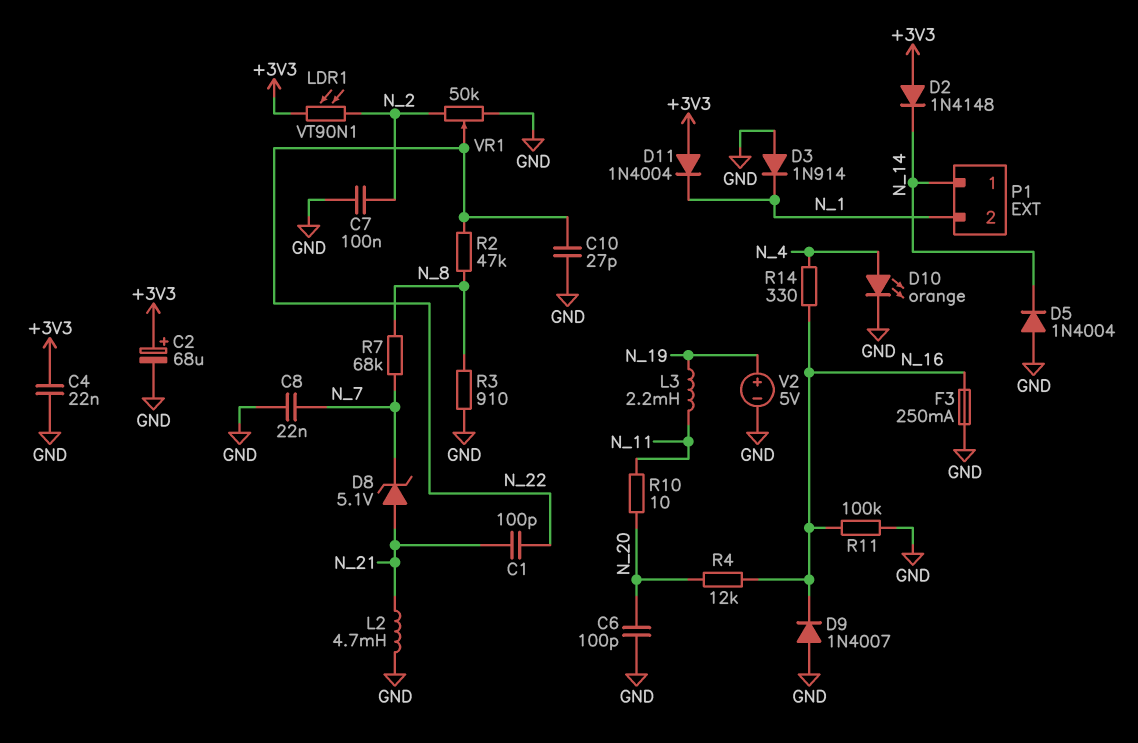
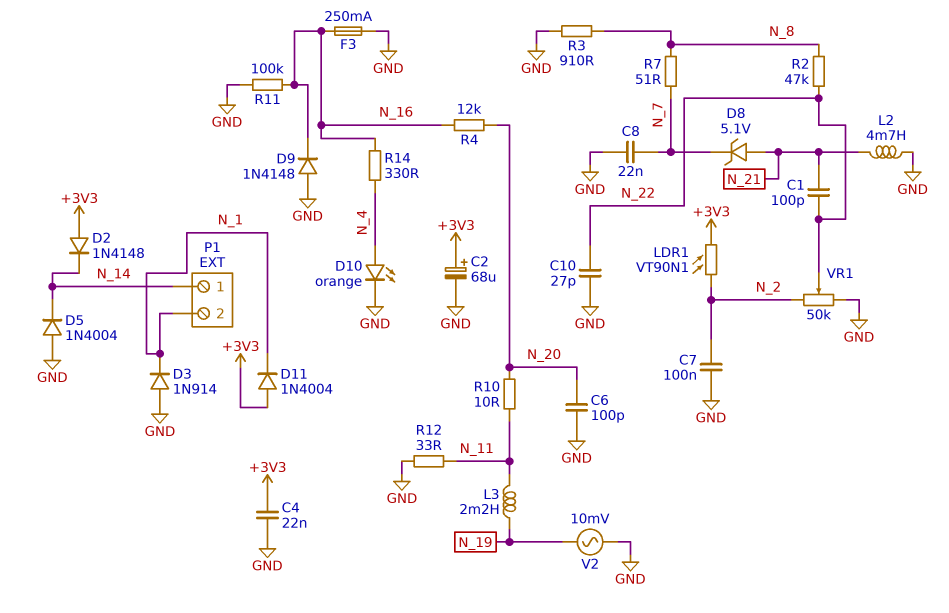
D9: diode 1N4007 (A GND, K N_16) -> diode 1N4148 (A GND, K N_16)
R7: 68k (N_7, N_8) -> 51 (N_7, N_8)
R12: none -> 33 (GND, N_11)
V2: 5V (plus N_19, minus GND) -> AC 10mV (GND, N_19)

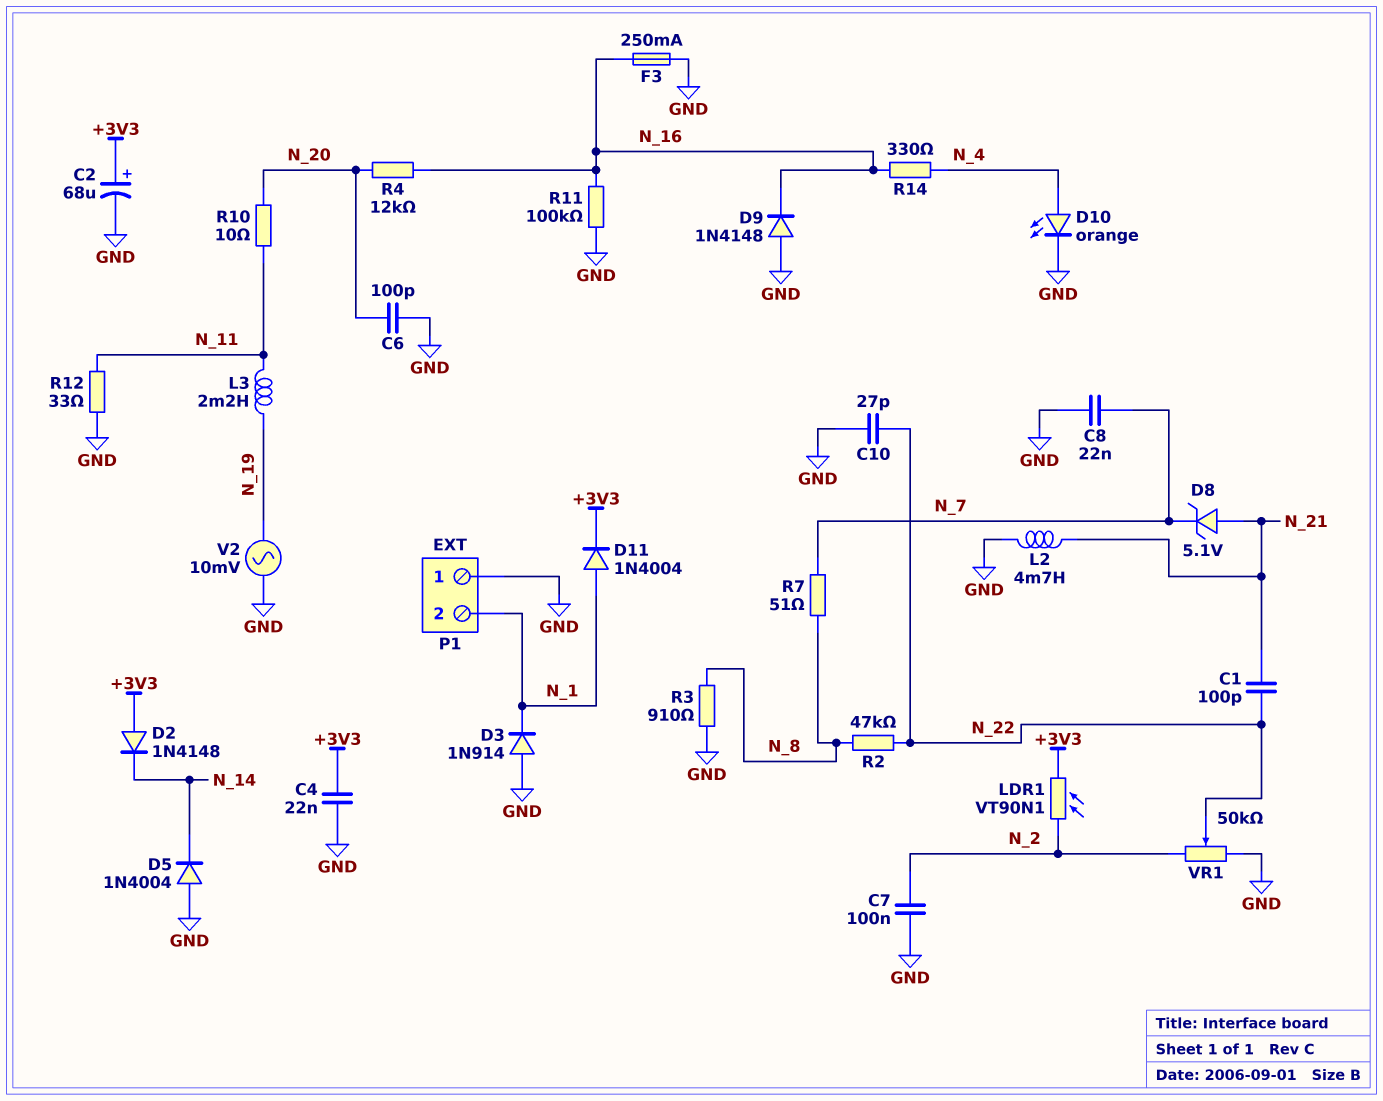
D11: diode 1N4004 (A +3V3, K N_1) -> diode 1N4004 (A N_1, K +3V3)
P1 pin 1: N_14 -> GND

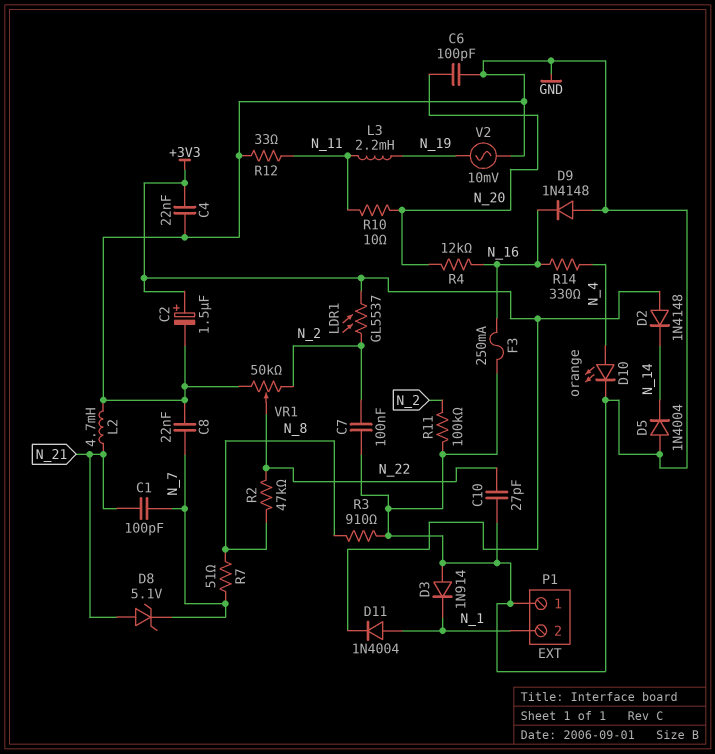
C1: 100pF (N_21, N_22) -> 100pF (N_7, N_21)
C2: 68uF (plus +3V3, minus GND) -> 1.5uF (plus +3V3, minus GND)
LDR1: VT90N1 (+3V3, N_2) -> GL5537 (+3V3, N_2)
R11: 100k (GND, N_16) -> 100k (GND, N_2)

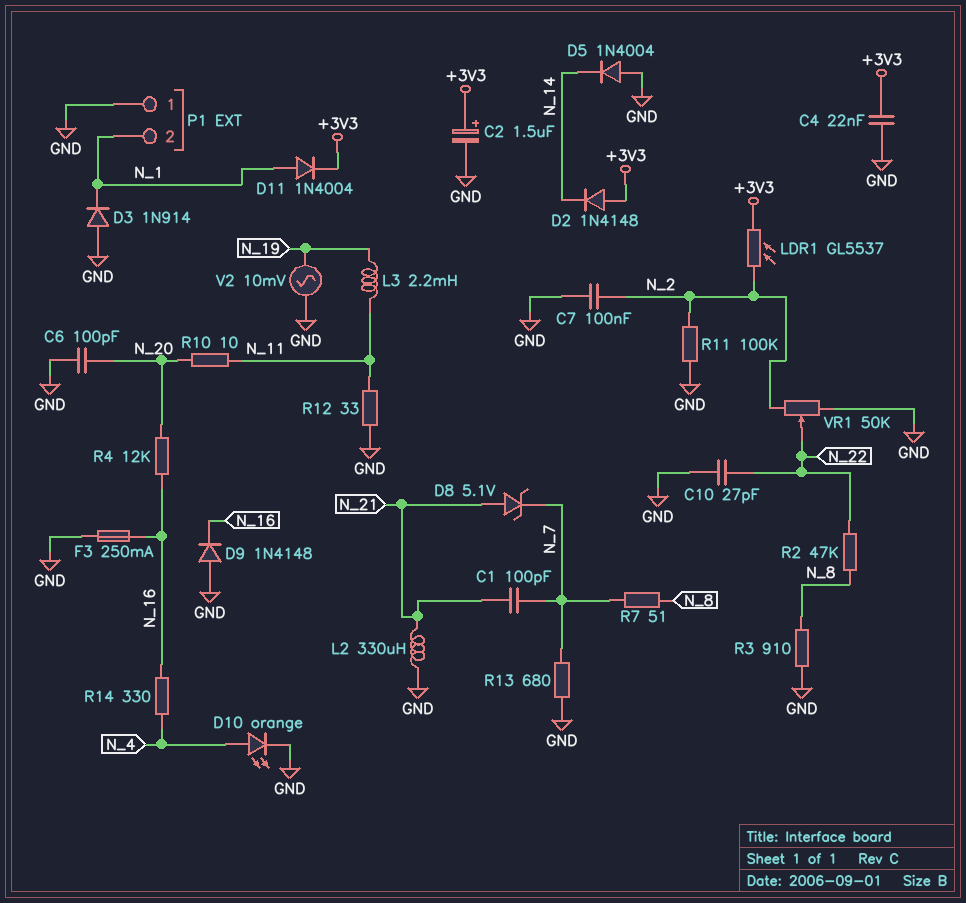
C8: 22nF (GND, N_7) -> none
L2: 4.7mH (GND, N_21) -> 330uH (GND, N_21)
R13: none -> 680 (GND, N_7)

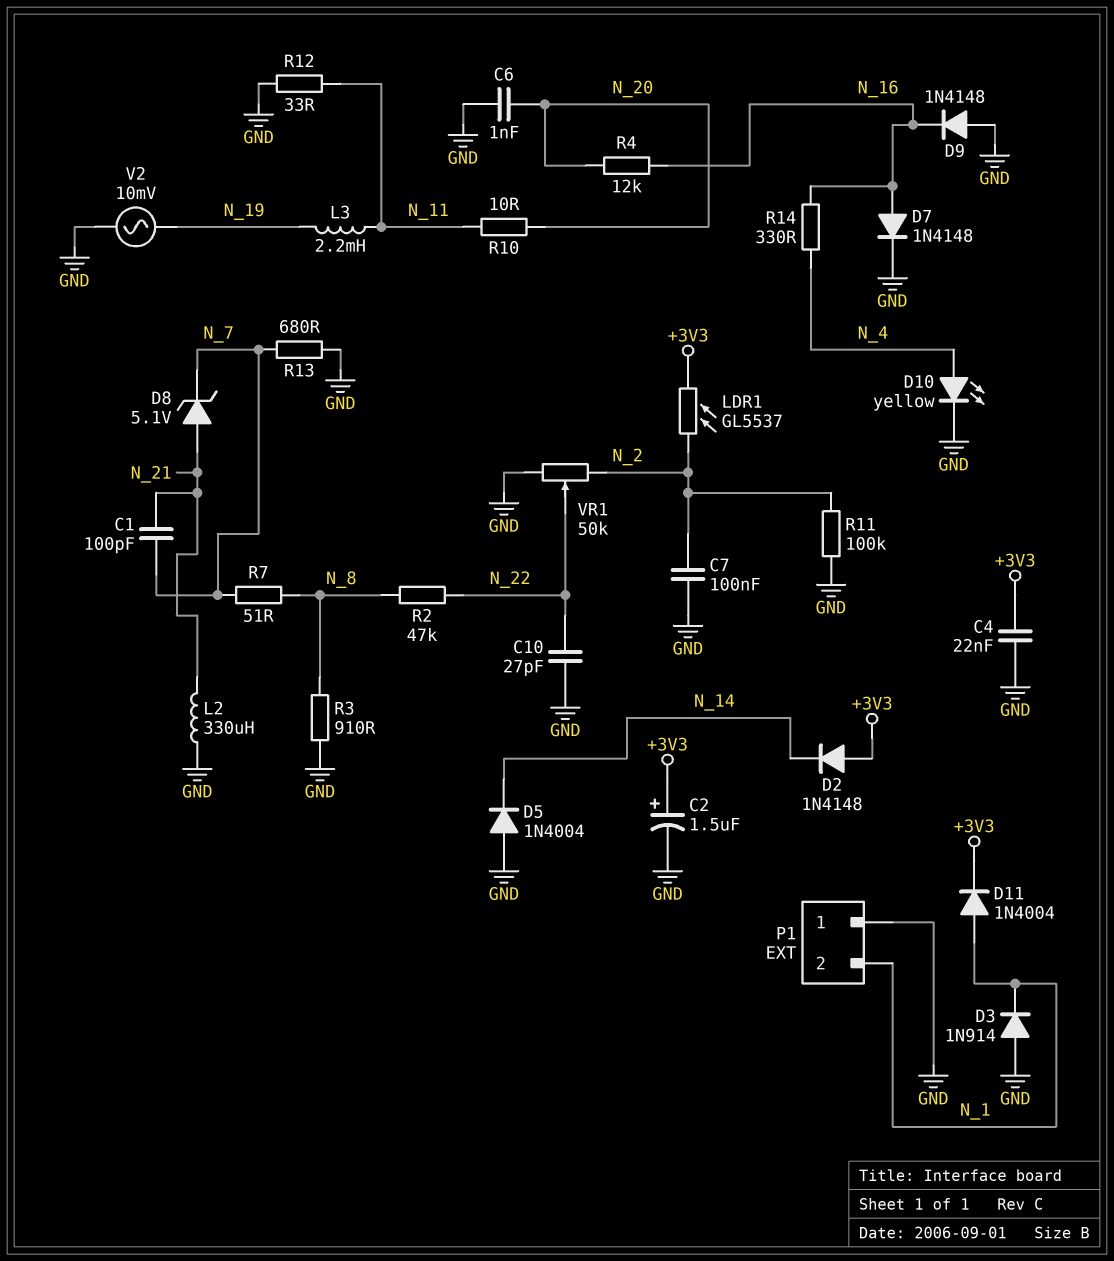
C6: 100pF (GND, N_20) -> 1nF (GND, N_20)
D7: none -> diode 1N4148 (A N_16, K GND)
D10: LED orange (A N_4, K GND) -> LED yellow (A N_4, K GND)
F3: 250mA (GND, N_16) -> none

